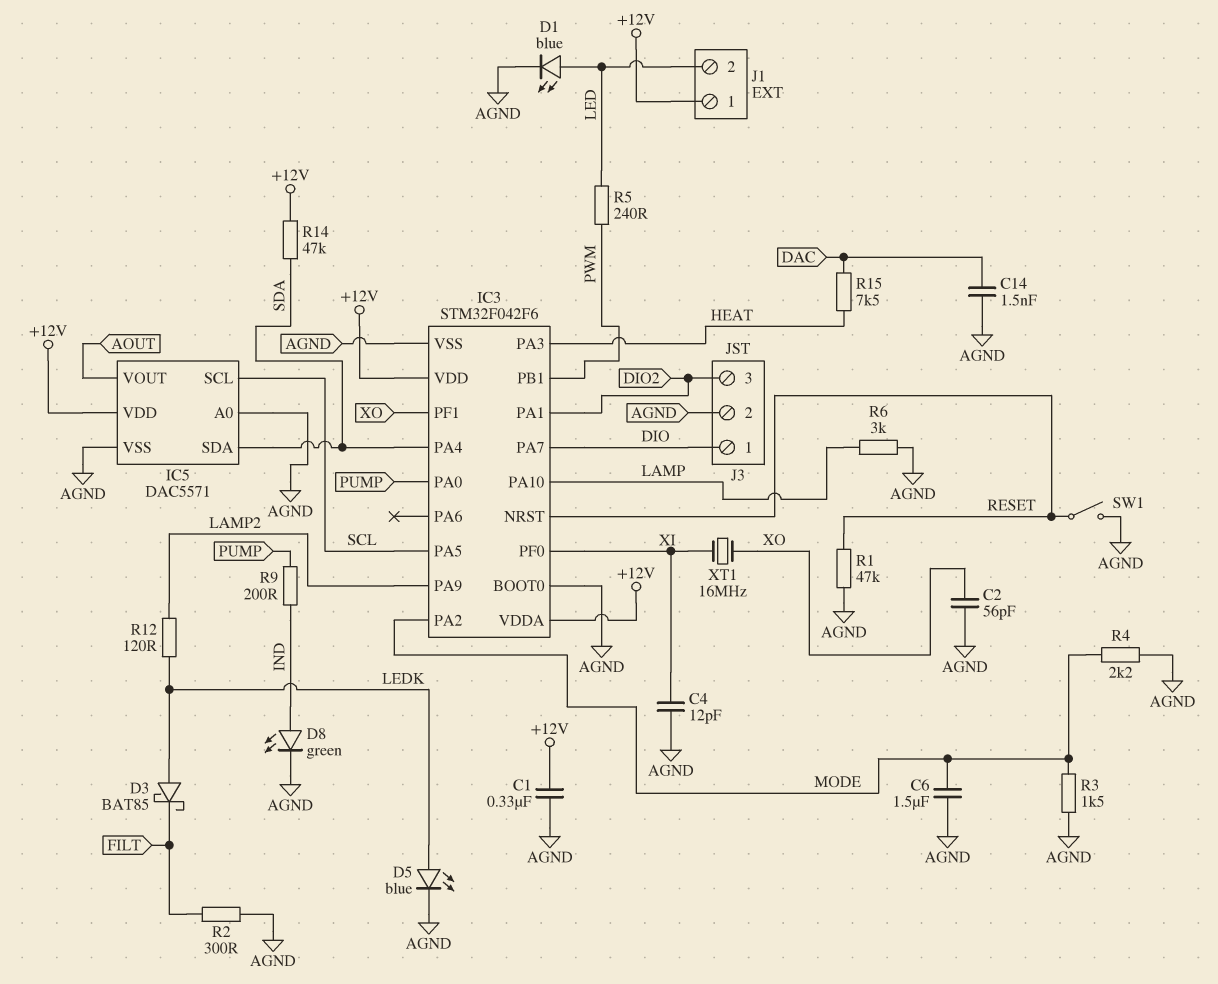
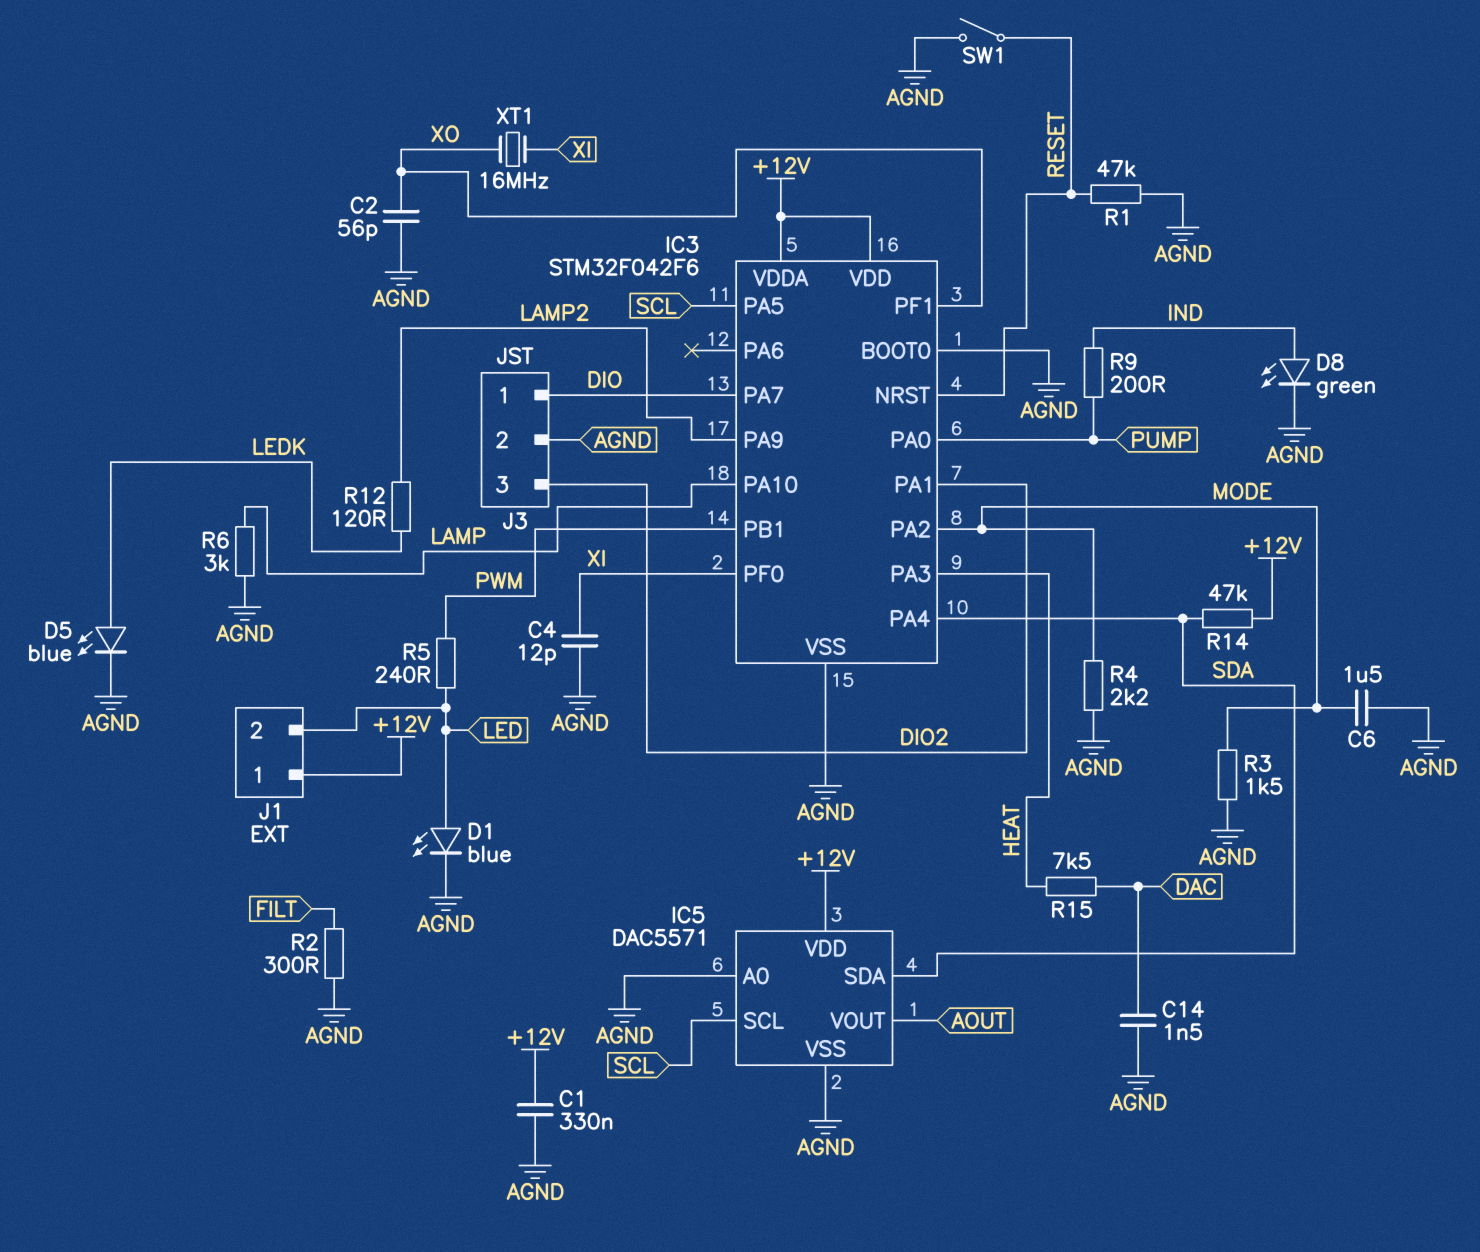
D3: schottky BAT85 (A LEDK, K FILT) -> none

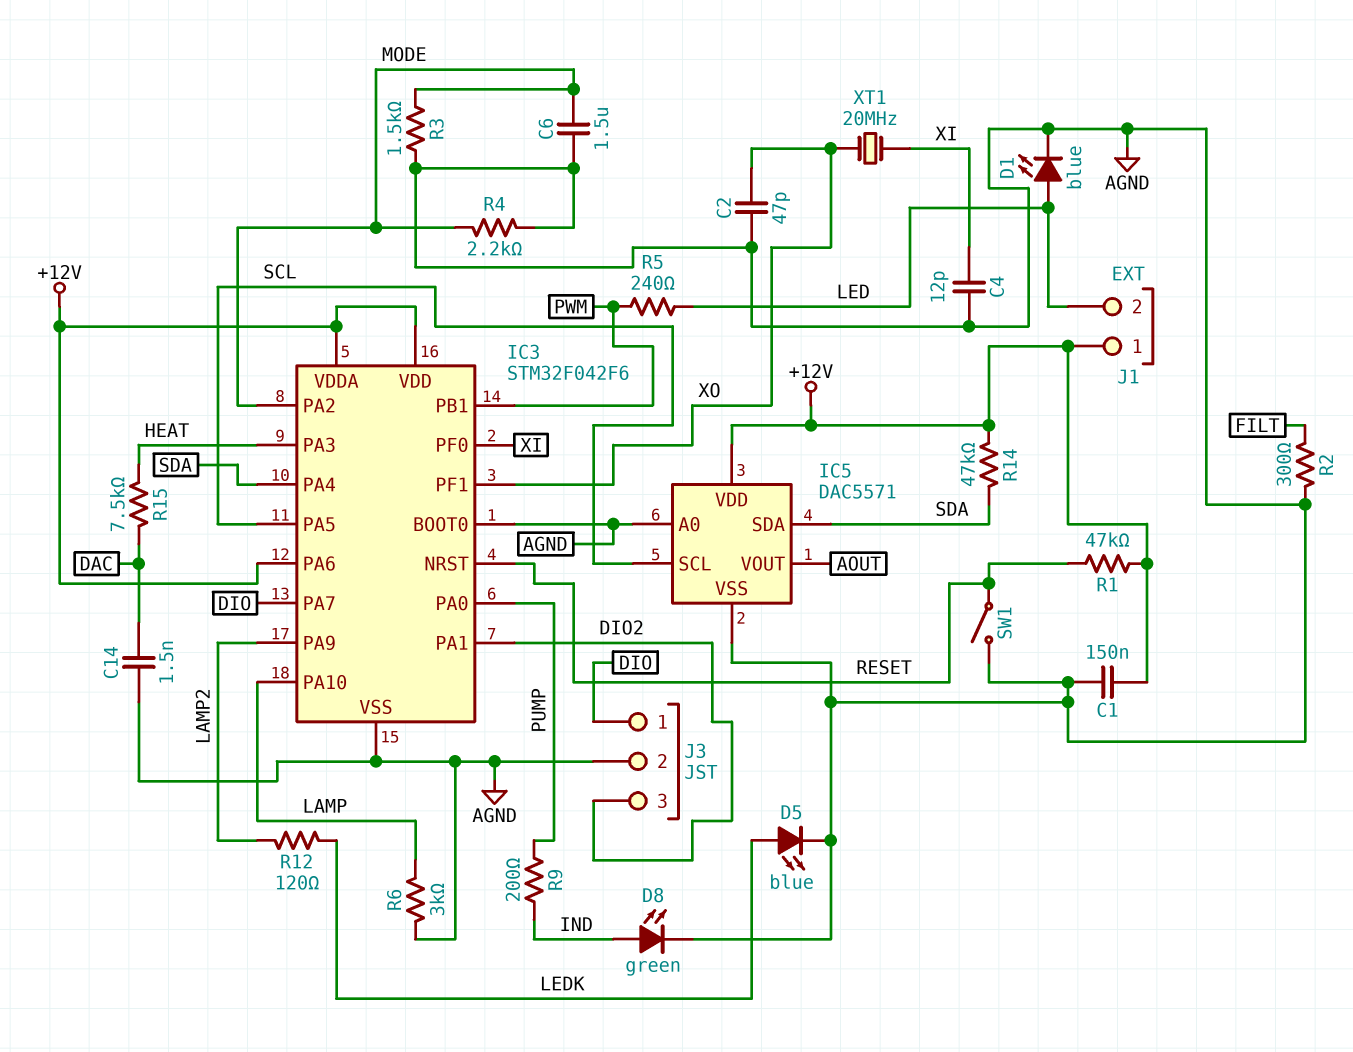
C1: 330nF (+12V, AGND) -> 150nF (+12V, AGND)
C2: 56pF (AGND, XO) -> 47pF (AGND, XO)
IC3 pin PA6: none -> +12V
R1: 47k (AGND, RESET) -> 47k (+12V, RESET)
XT1: 16MHz (XI, XO) -> 20MHz (XI, XO)

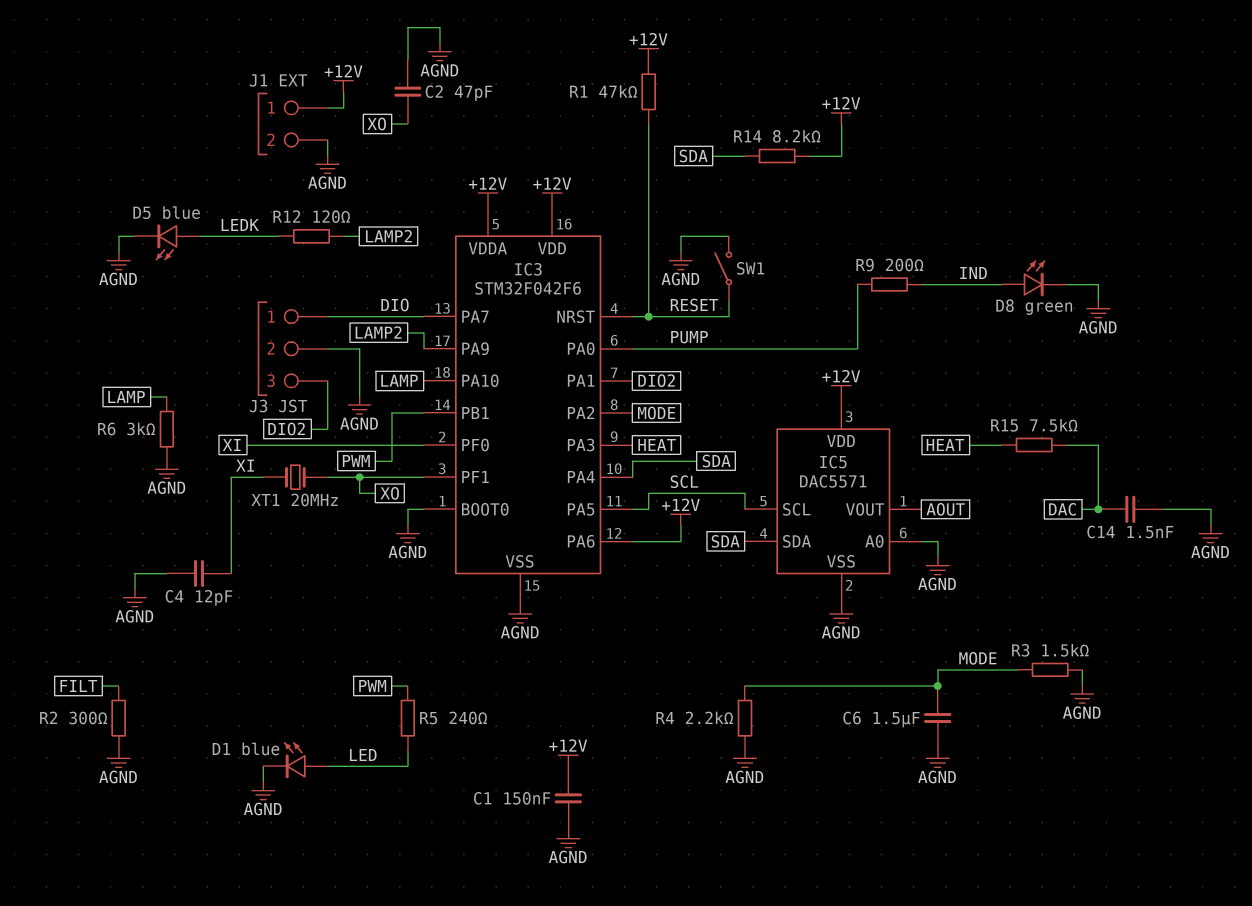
J1 pin 2: LED -> AGND
R14: 47k (+12V, SDA) -> 8.2k (+12V, SDA)

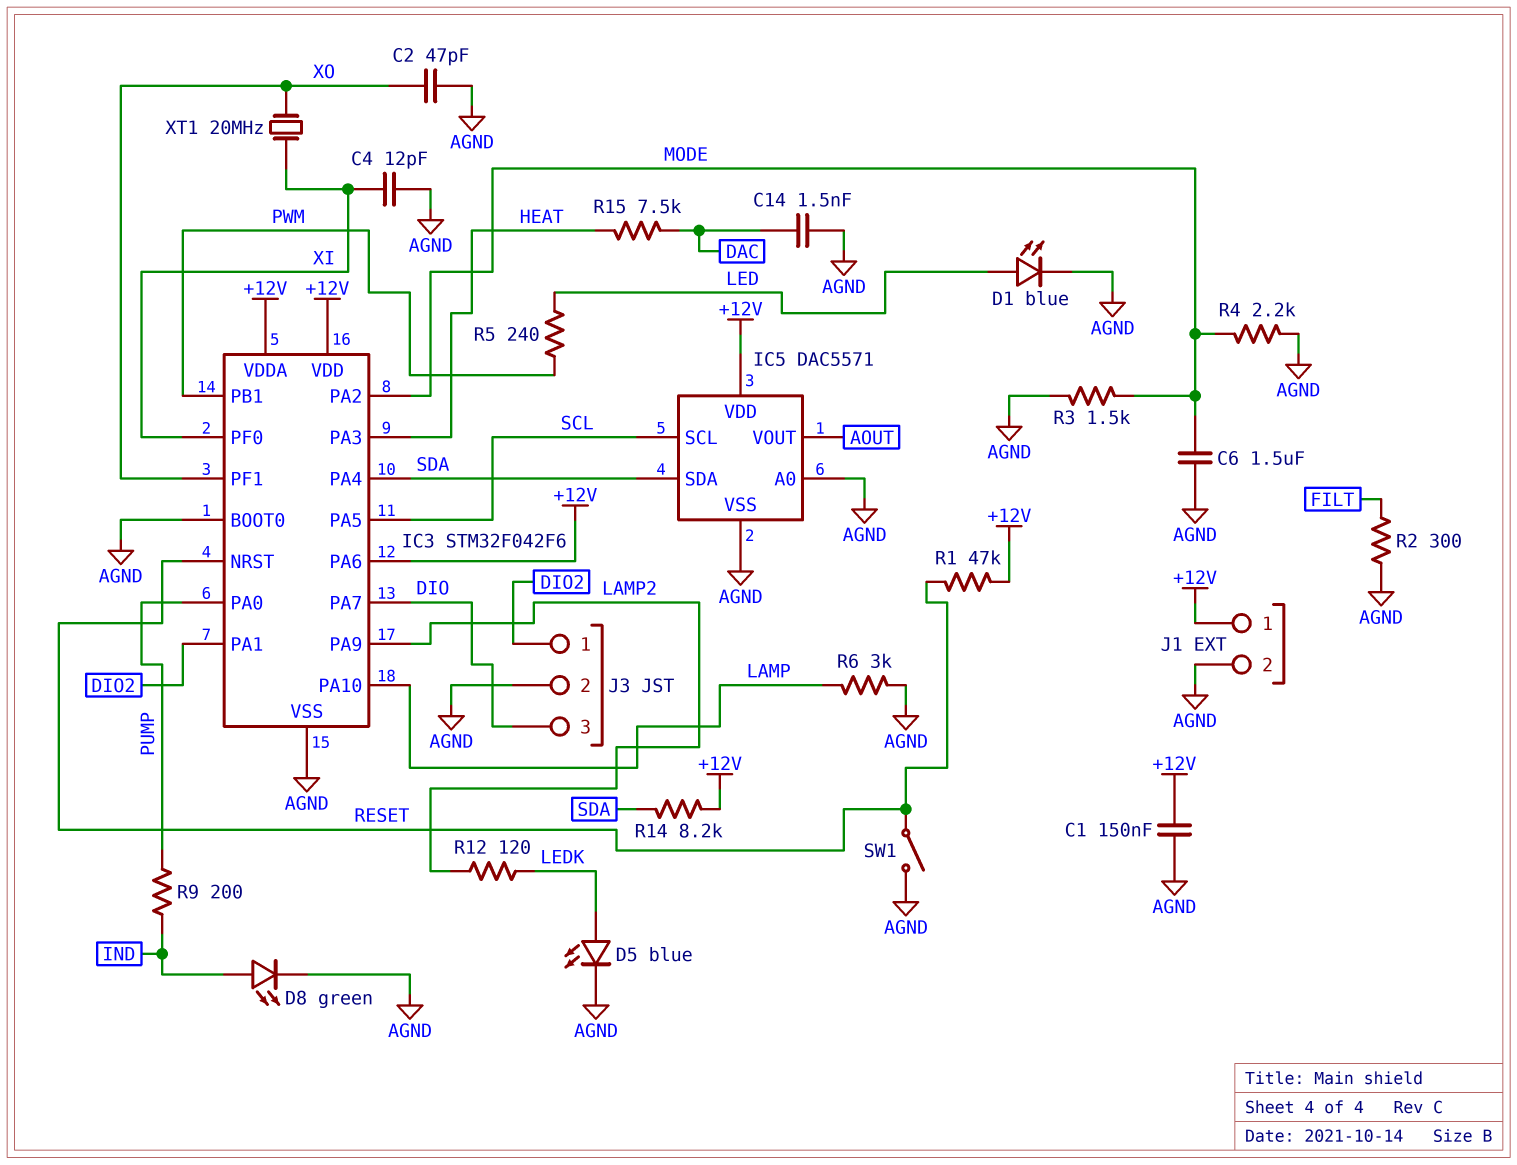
J3 pin 1: DIO -> DIO2
J3 pin 3: DIO2 -> DIO

